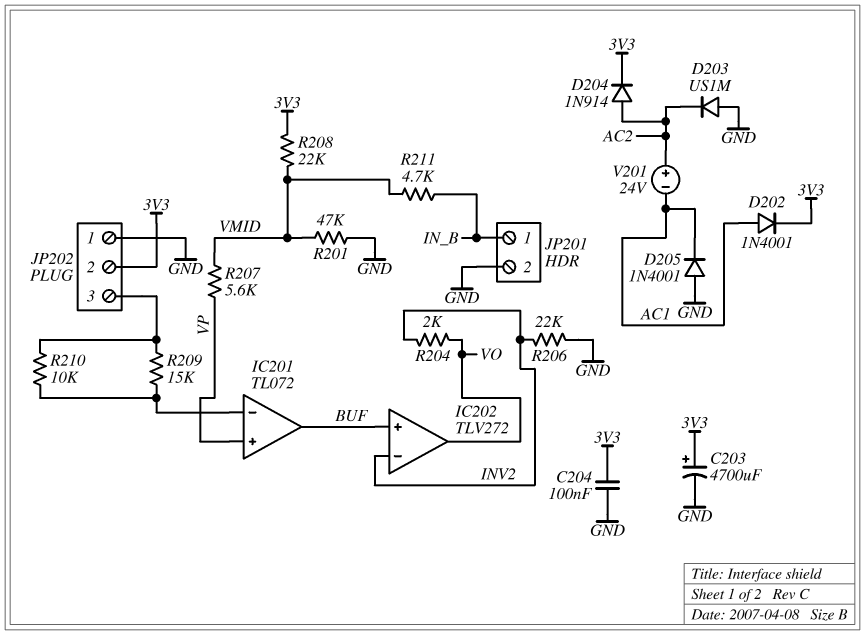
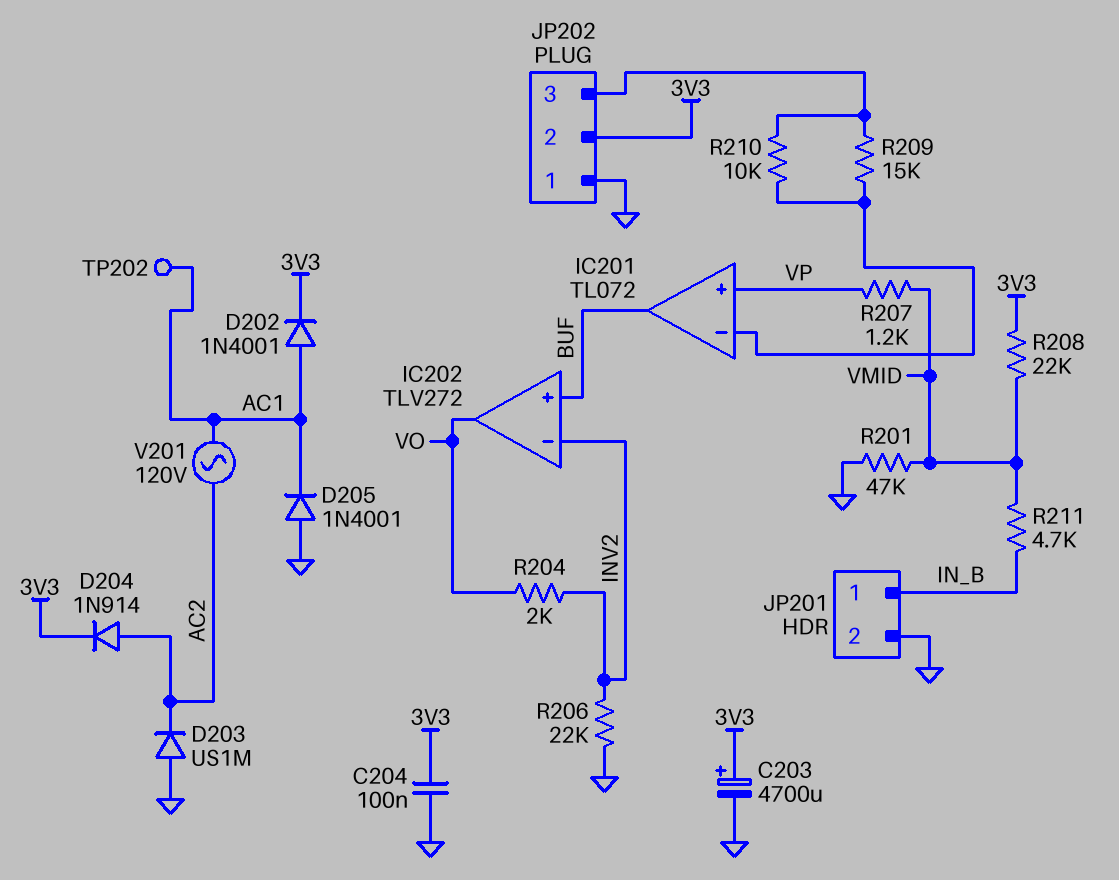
R207: 5.6k (VMID, VP) -> 1.2k (VMID, VP)
TP202: none -> test point (AC1)
V201: 24V (plus AC2, minus AC1) -> AC 120V (AC1, AC2)

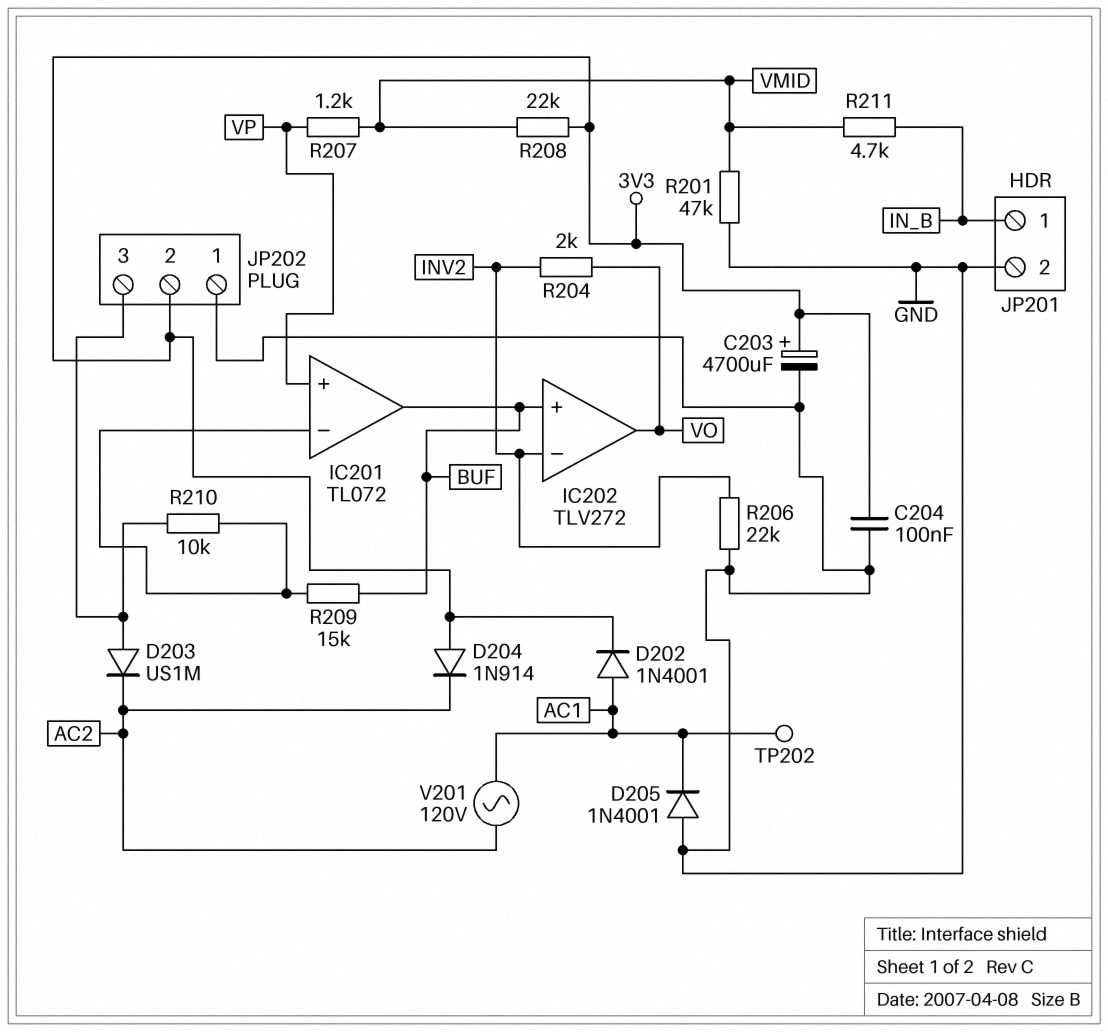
D203: diode US1M (A GND, K AC2) -> diode US1M (A JP202/3, K AC2)
D204: diode 1N914 (A AC2, K 3V3) -> diode 1N914 (A 3V3, K AC2)
R209: 15k (IC201/in-, JP202/3) -> 15k (BUF, IC201/in-)

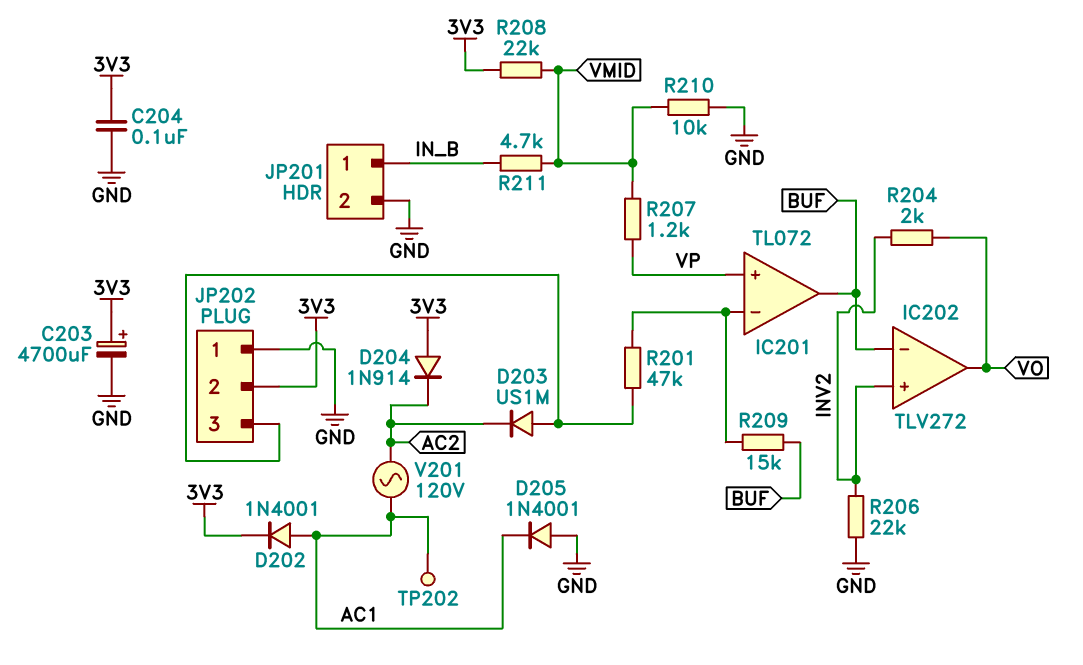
IC202 pin in+: BUF -> INV2
IC202 pin in-: INV2 -> BUF
R201: 47k (GND, VMID) -> 47k (IC201/in-, JP202/3)
R210: 10k (IC201/in-, JP202/3) -> 10k (GND, VMID)

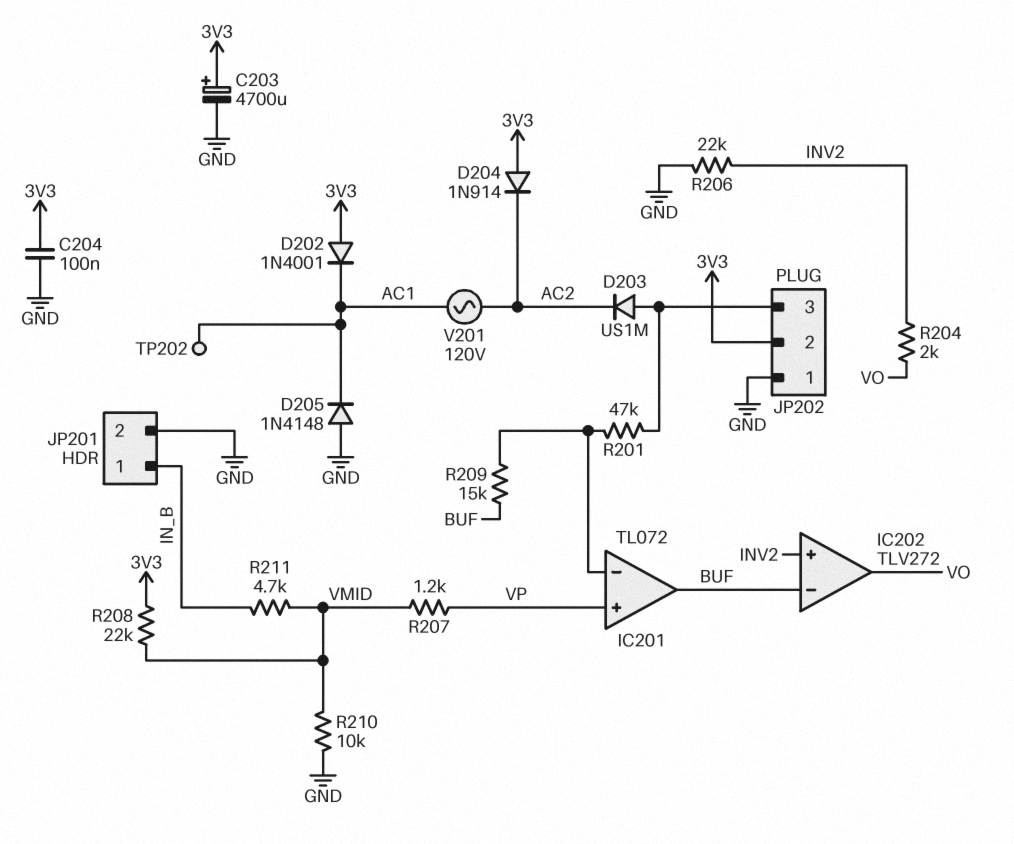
D202: diode 1N4001 (A AC1, K 3V3) -> diode 1N4001 (A 3V3, K AC1)
D205: diode 1N4001 (A GND, K AC1) -> diode 1N4148 (A GND, K AC1)

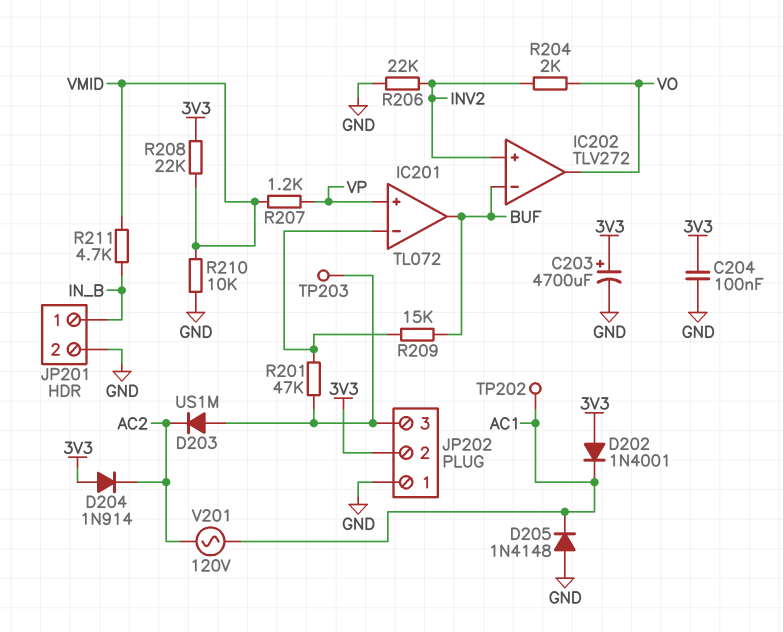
TP203: none -> test point (JP202/3)

